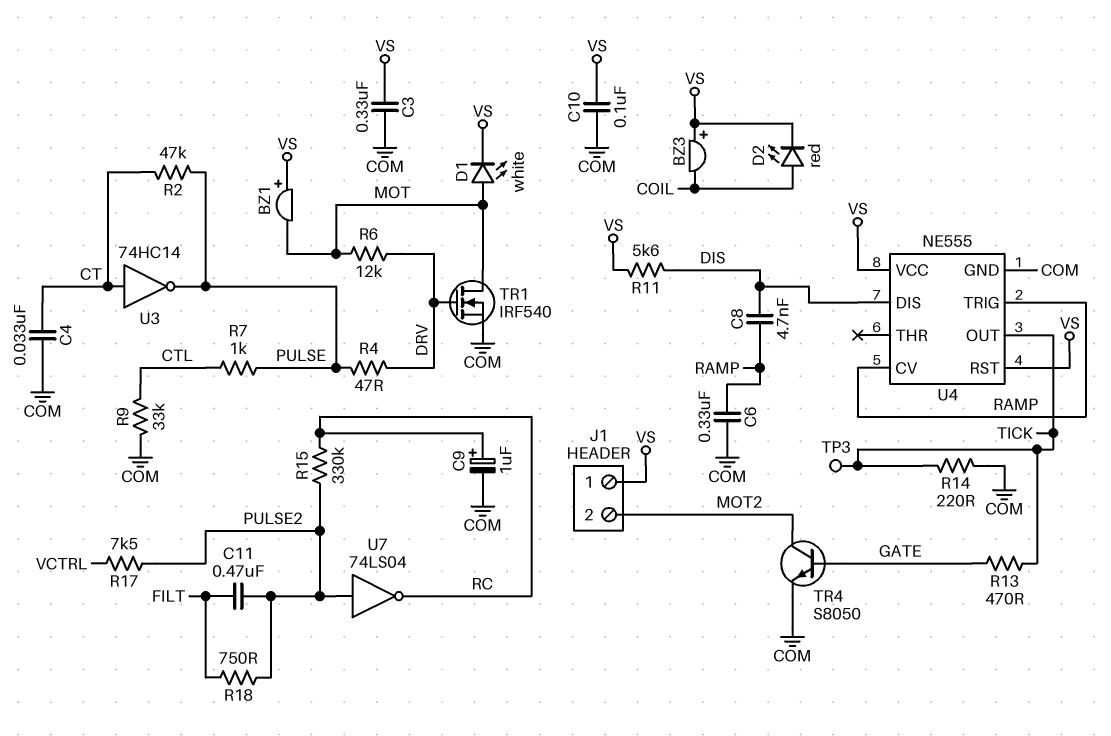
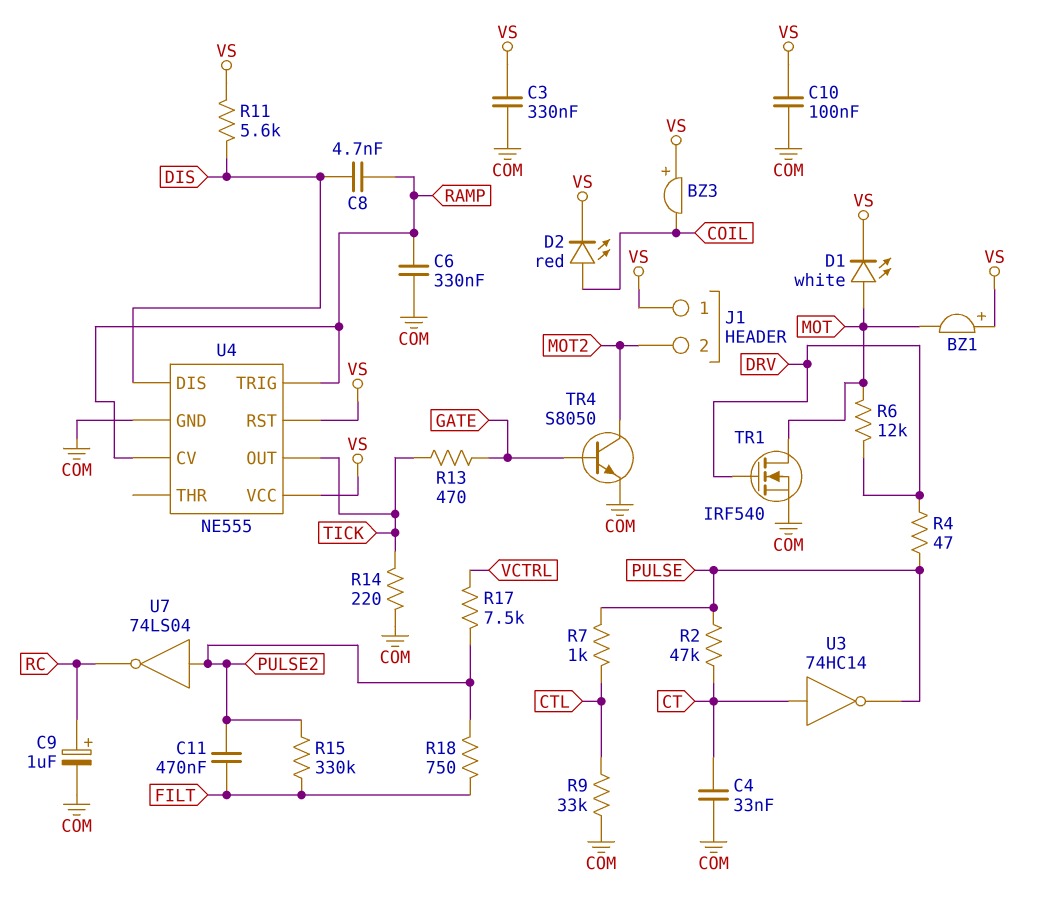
R15: 330k (PULSE2, RC) -> 330k (FILT, PULSE2)
TP3: test point (TICK) -> none

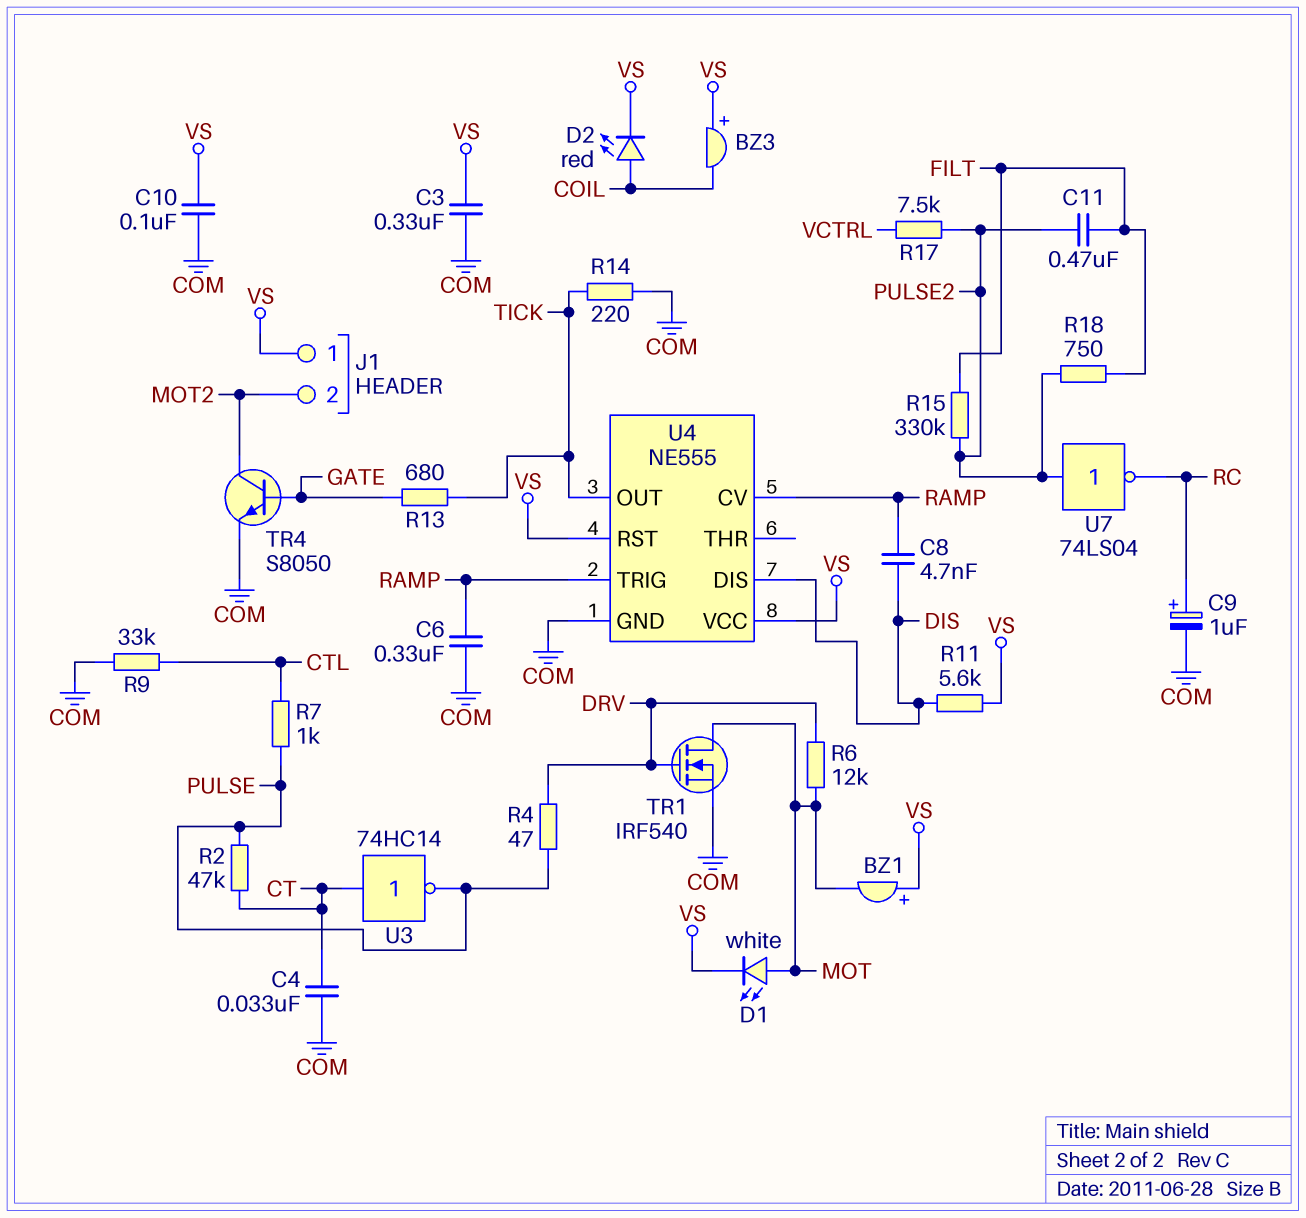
R13: 470 (GATE, TICK) -> 680 (GATE, TICK)

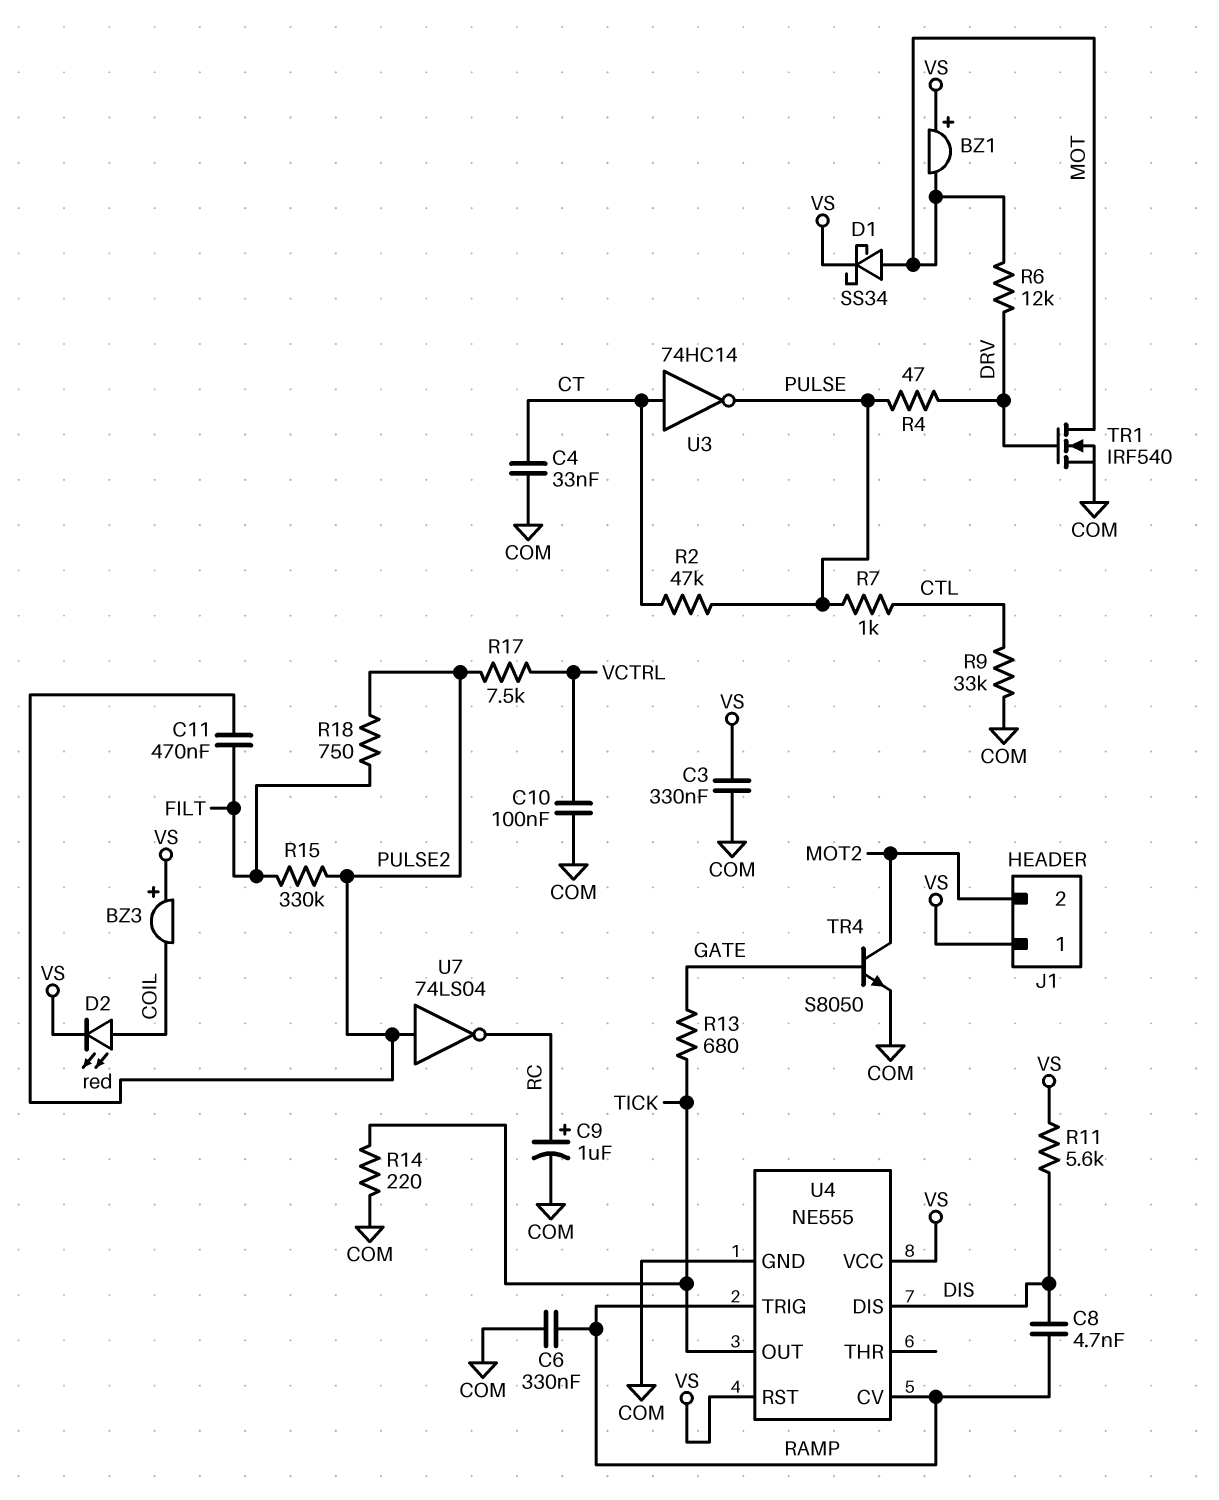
C10: 100nF (COM, VS) -> 100nF (COM, VCTRL)
D1: LED white (A MOT, K VS) -> schottky SS34 (A MOT, K VS)

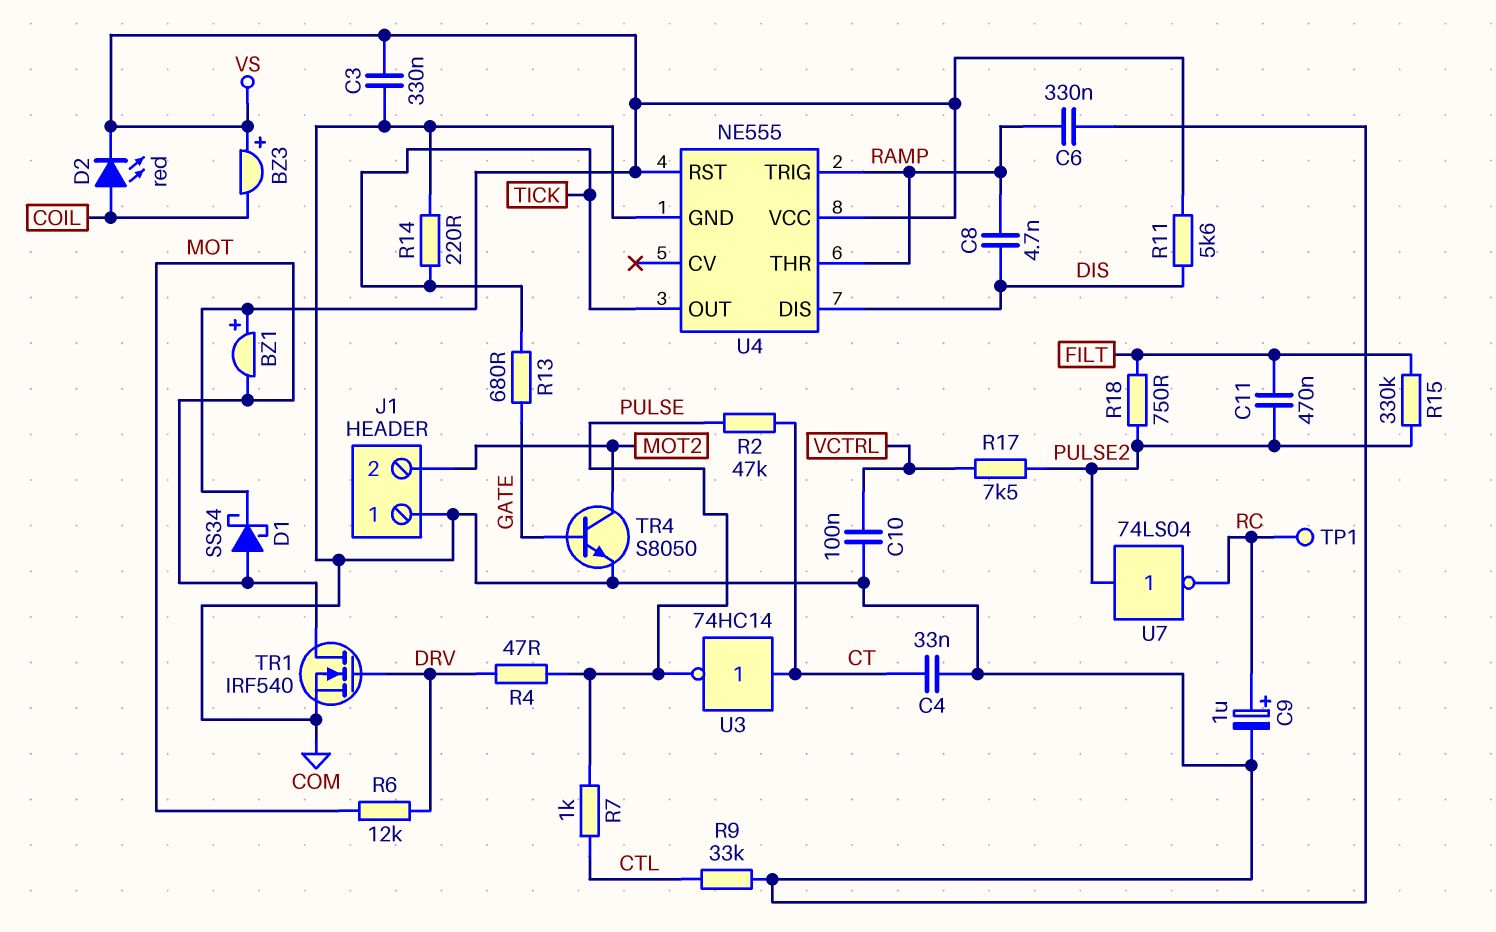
J1 pin 1: VS -> COM
TP1: none -> test point (RC)
U4 pin CV: RAMP -> none
U4 pin THR: none -> RAMP

